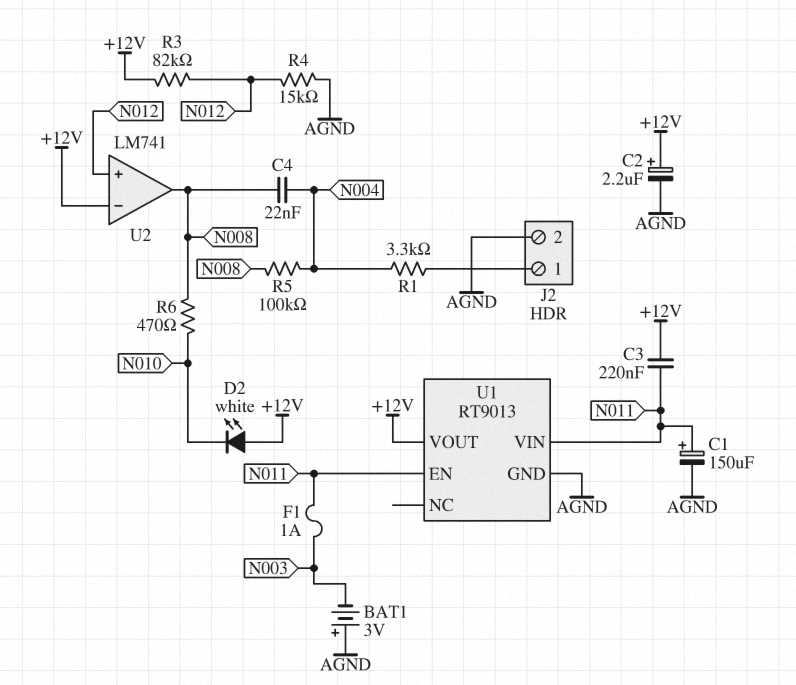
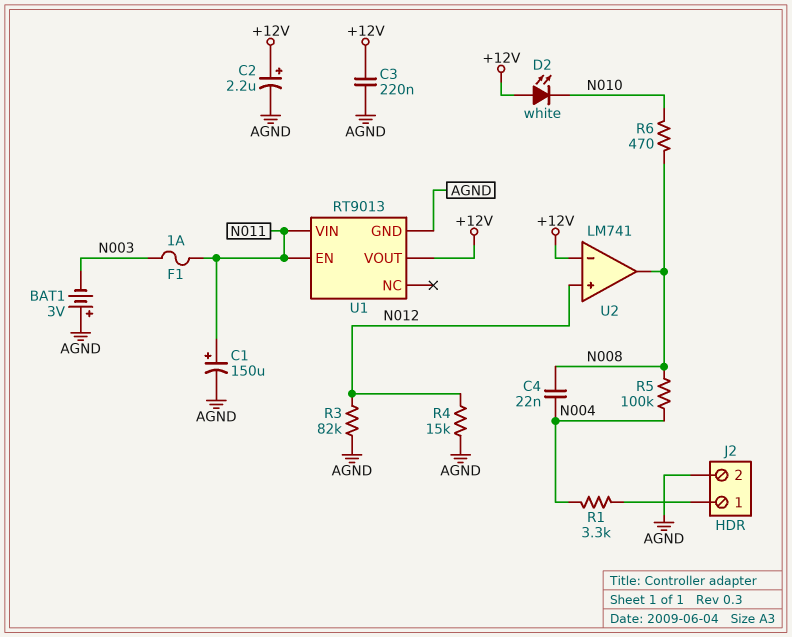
C3: 220nF (+12V, N011) -> 220nF (+12V, AGND)
R3: 82k (+12V, N012) -> 82k (AGND, N012)

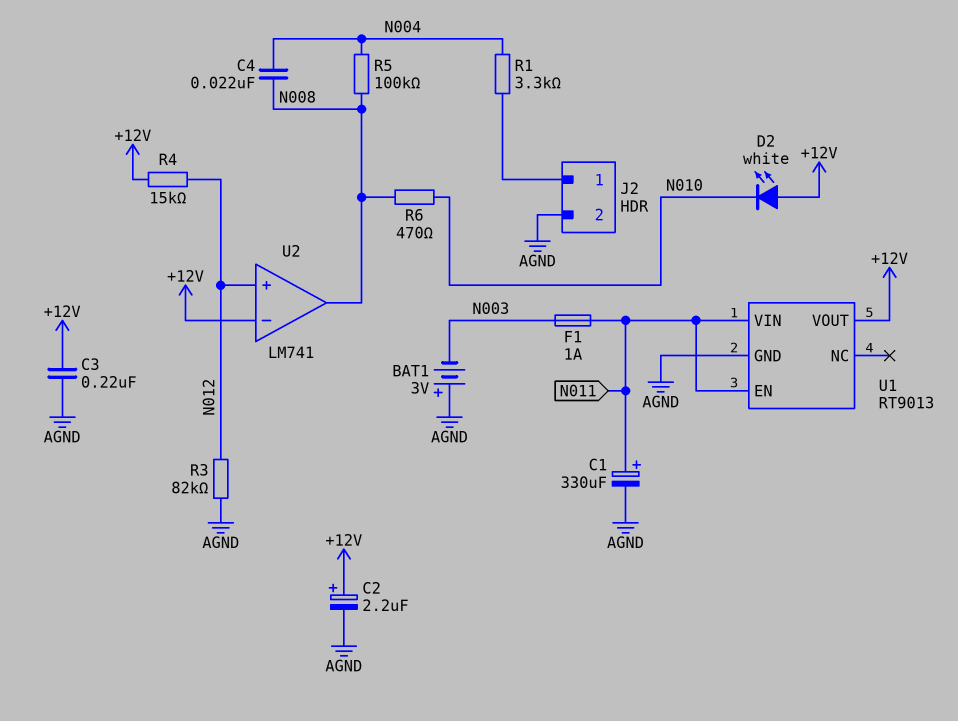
C1: 150uF (plus N011, minus AGND) -> 330uF (plus N011, minus AGND)
R4: 15k (AGND, N012) -> 15k (+12V, N012)

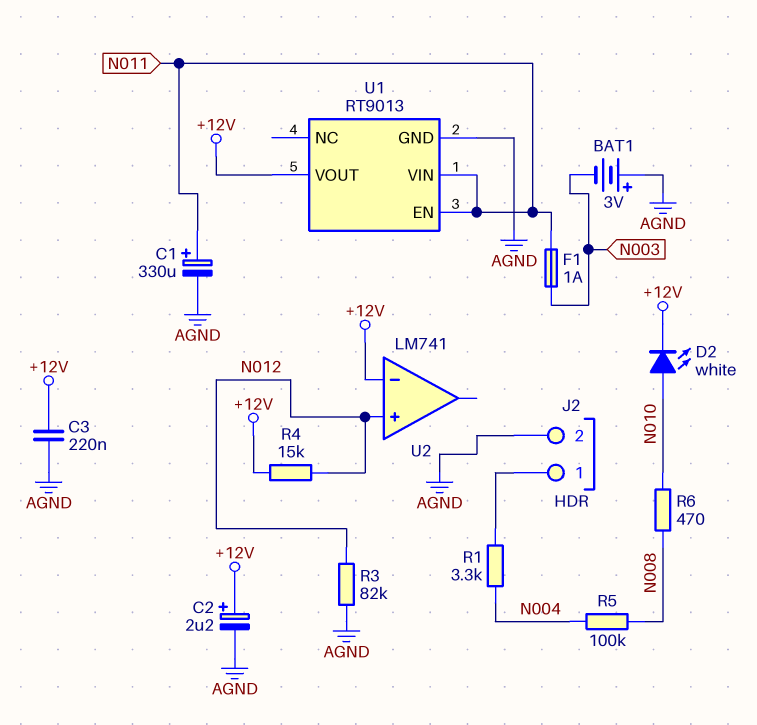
C4: 22nF (N004, N008) -> none
D2: LED white (A +12V, K N010) -> LED white (A N010, K +12V)
U2 pin out: N008 -> none

